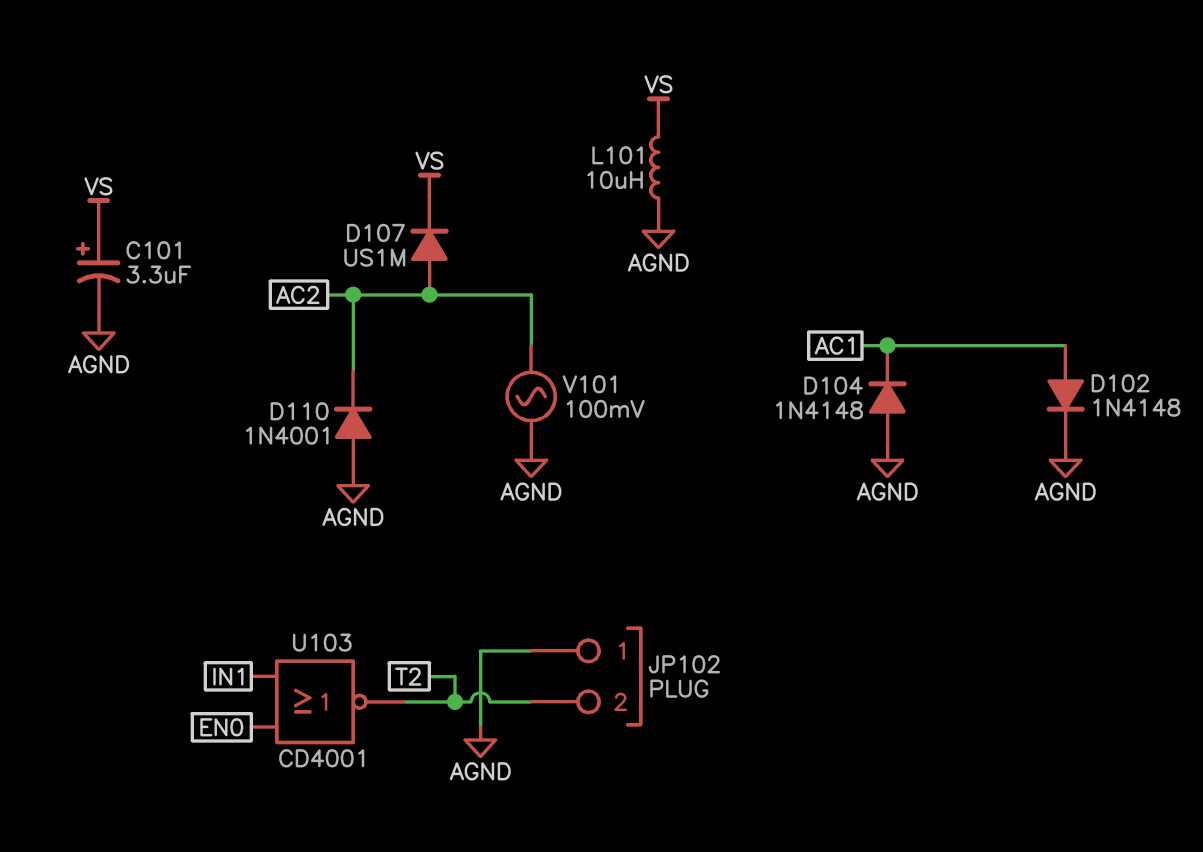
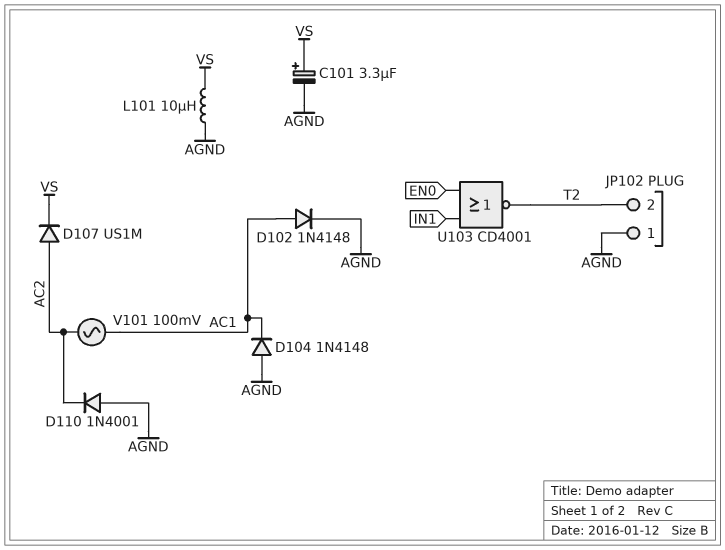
V101: AC 100mV (AC2, AGND) -> AC 100mV (AC1, AC2)

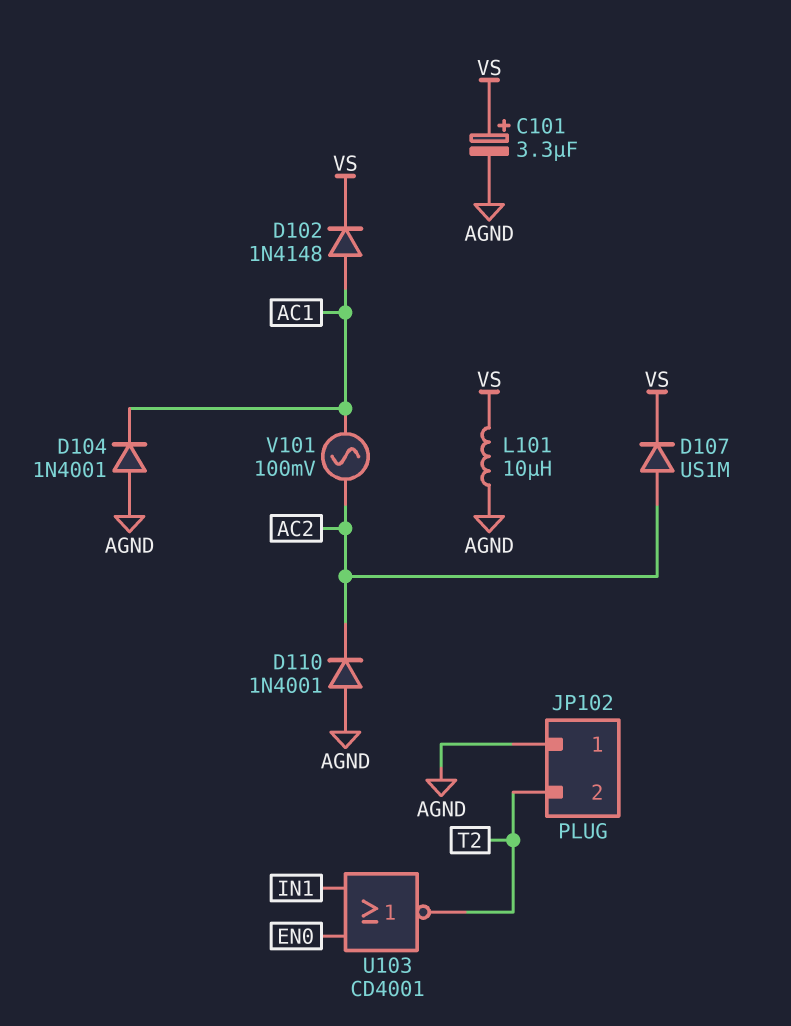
D102: diode 1N4148 (A AC1, K AGND) -> diode 1N4148 (A AC1, K VS)
D104: diode 1N4148 (A AGND, K AC1) -> diode 1N4001 (A AGND, K AC1)

